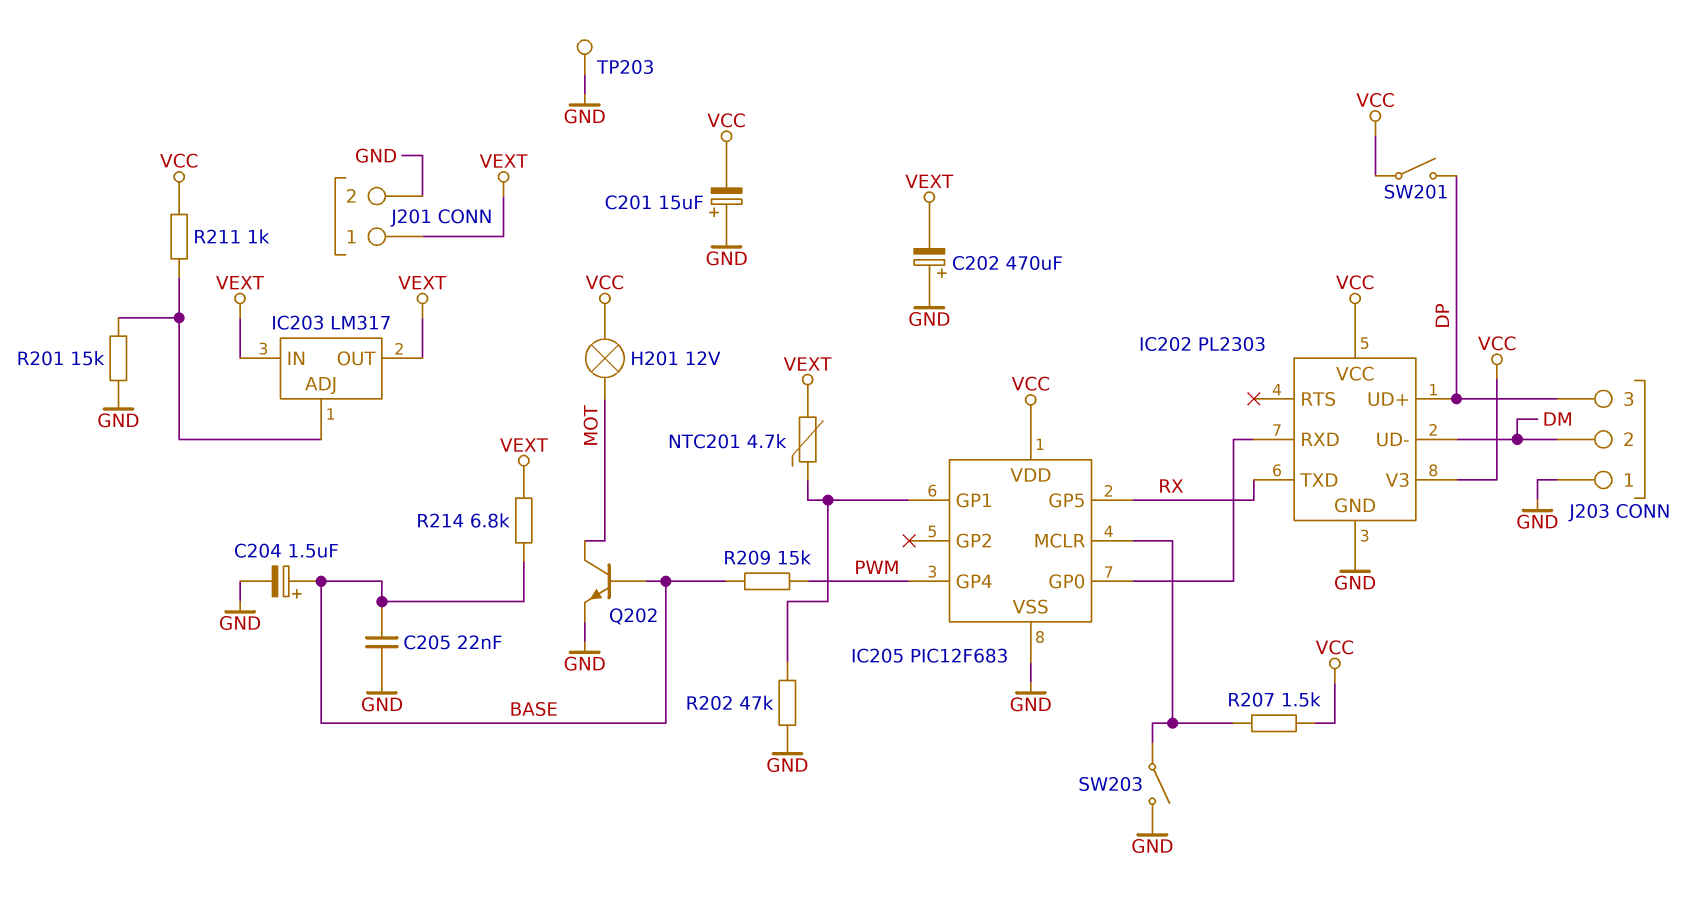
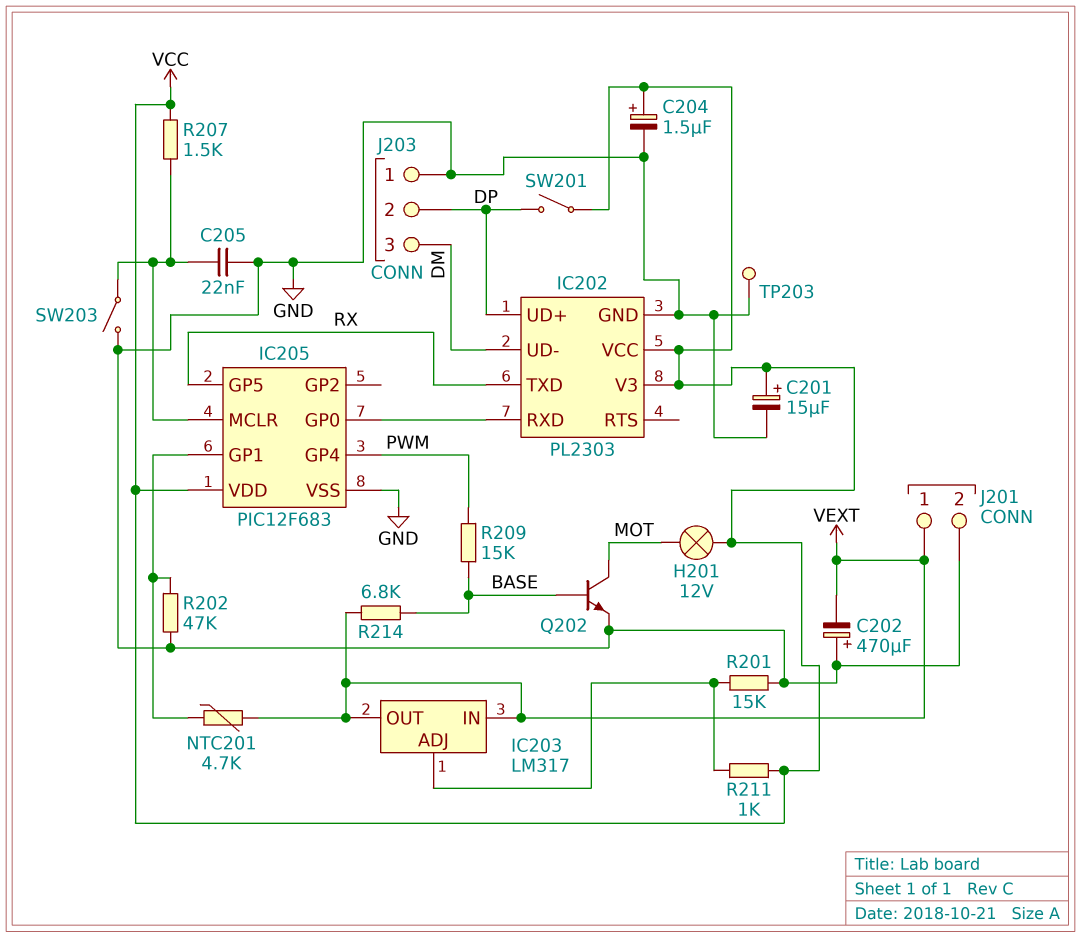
C201: 15uF (plus GND, minus VCC) -> 15uF (plus VCC, minus GND)
C204: 1.5uF (plus BASE, minus GND) -> 1.5uF (plus VCC, minus GND)
C205: 22nF (BASE, GND) -> 22nF (GND, IC205/MCLR)
J203 pin 2: DM -> DP
J203 pin 3: DP -> DM

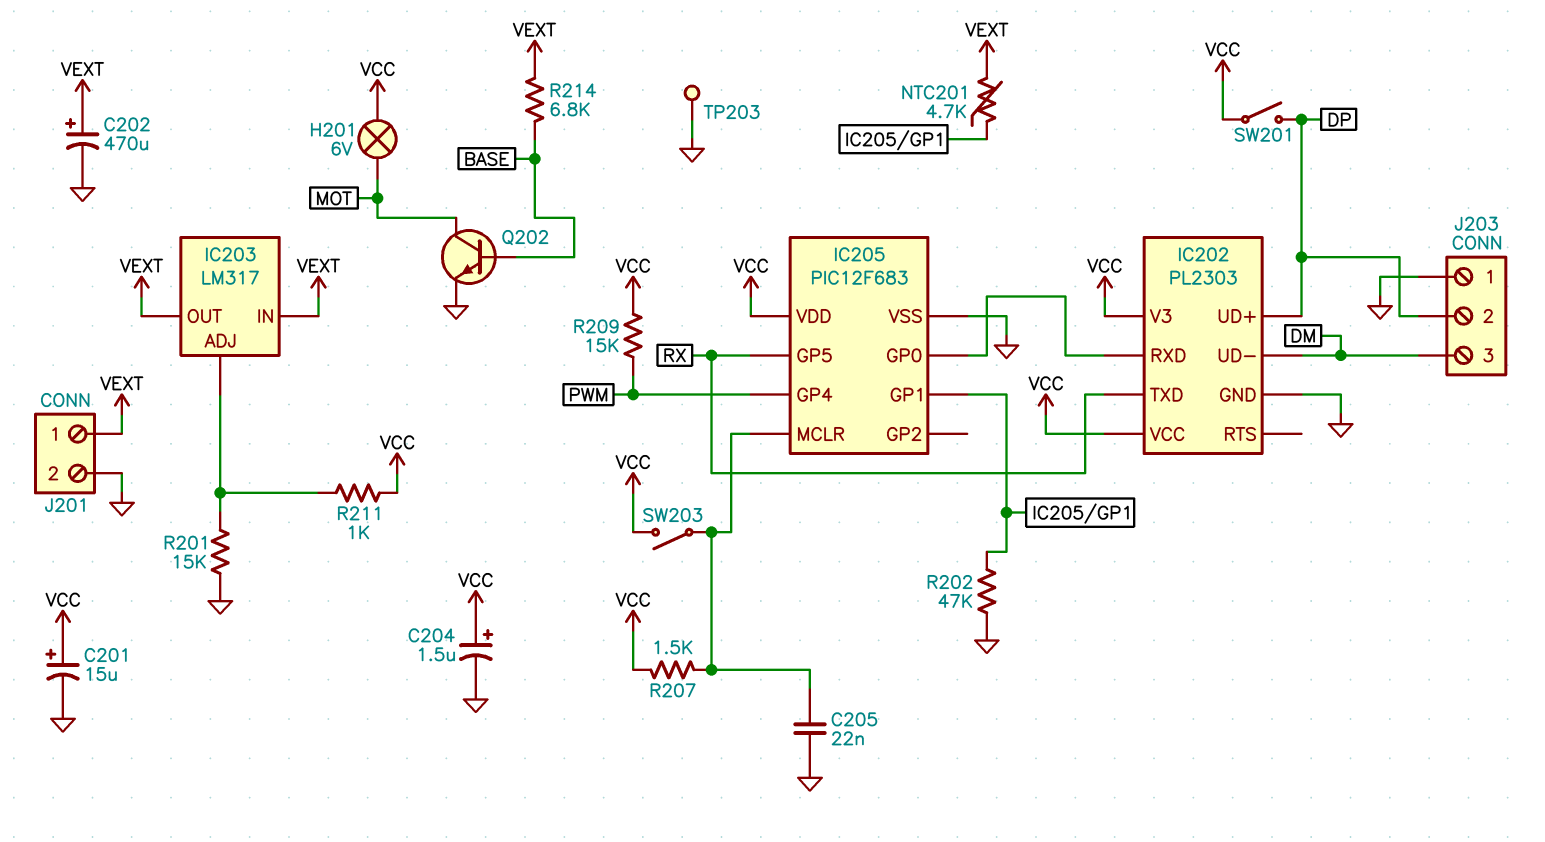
C202: 470uF (plus GND, minus VEXT) -> 470uF (plus VEXT, minus GND)
H201: lamp 12V (MOT, VCC) -> lamp 6V (MOT, VCC)
R209: 15k (BASE, PWM) -> 15k (PWM, VCC)
SW203: switch (GND, IC205/MCLR) -> switch (IC205/MCLR, VCC)

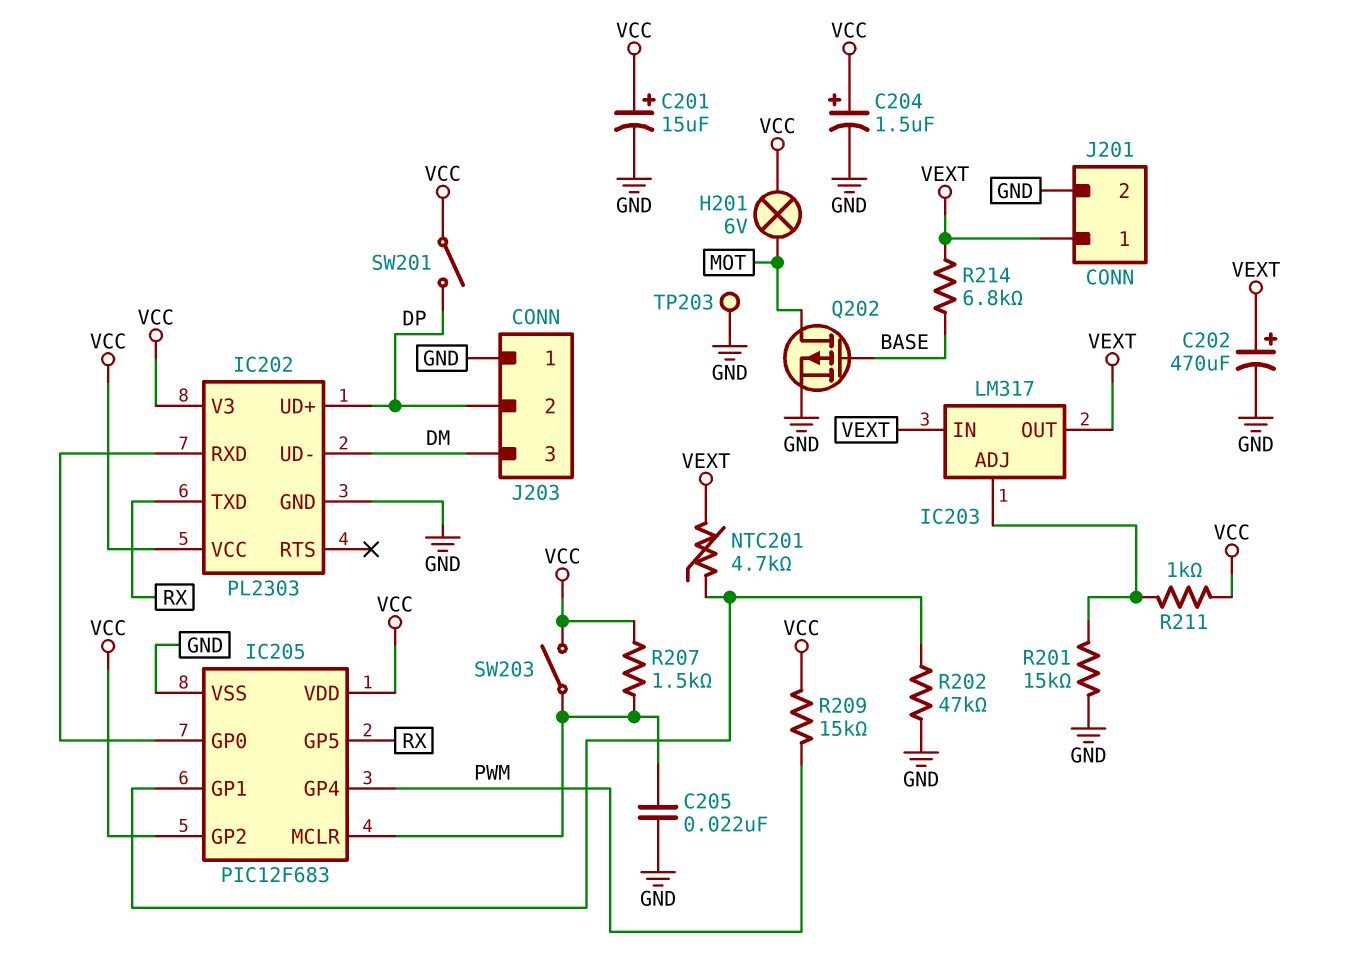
IC205 pin GP2: none -> VCC
Q202: NPN (B BASE, C MOT, E GND) -> PMOS (G BASE, D MOT, S GND)

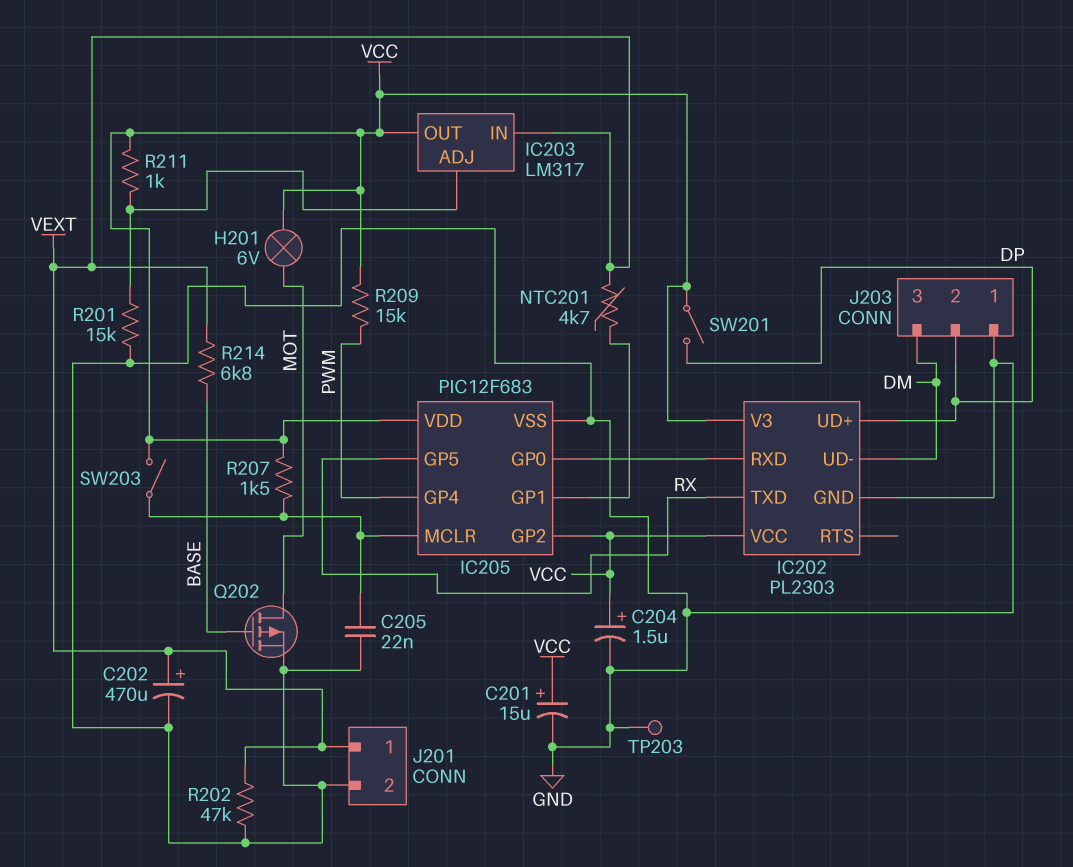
IC203 pin OUT: VEXT -> VCC
R202: 47k (GND, IC205/GP1) -> 47k (GND, VEXT)

